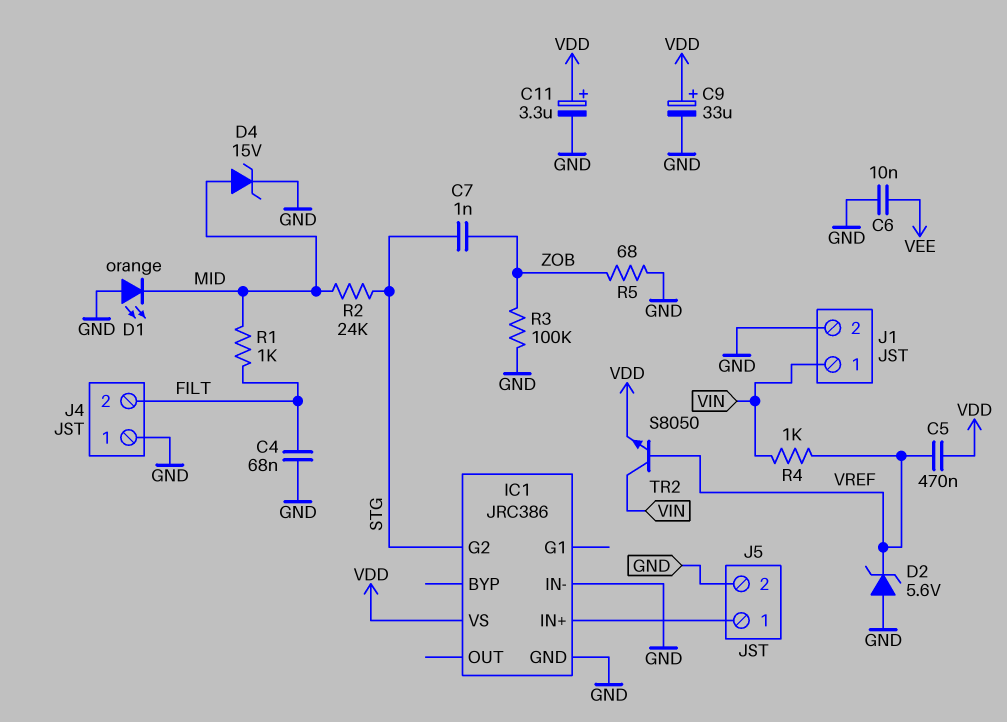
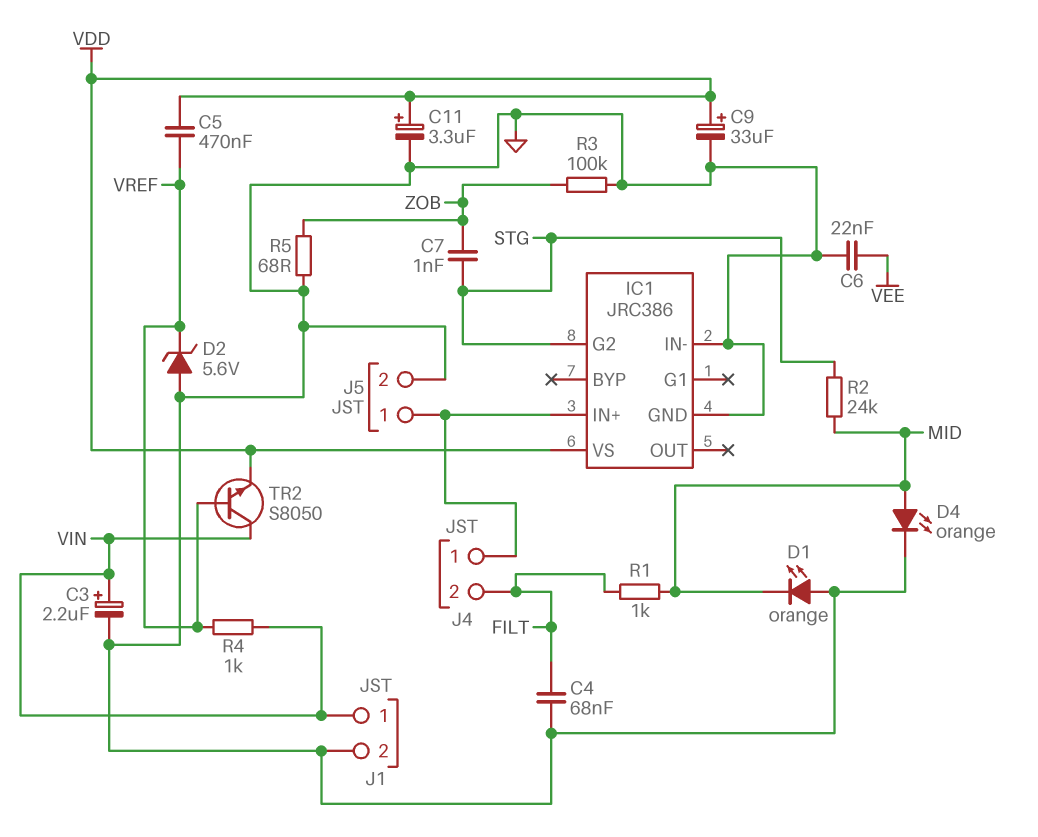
C3: none -> 2.2uF (plus VIN, minus GND)
C6: 10nF (GND, VEE) -> 22nF (GND, VEE)
D4: zener 15V (A MID, K GND) -> LED orange (A MID, K GND)
J4 pin 1: GND -> IC1/IN+

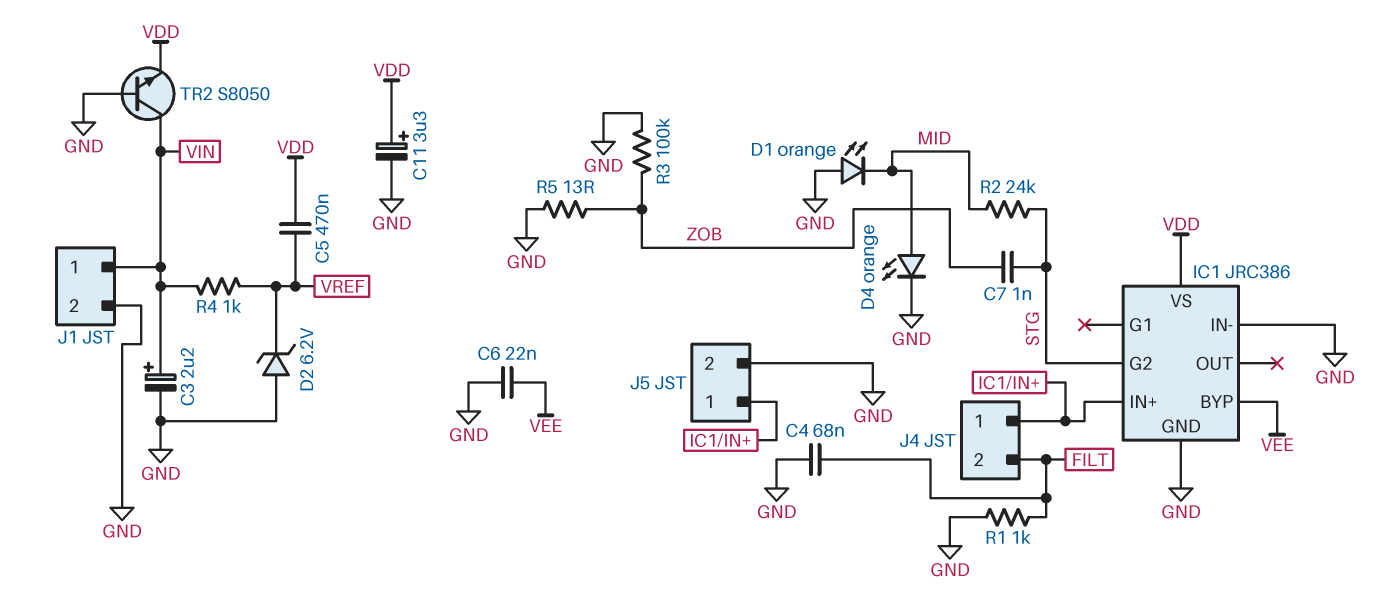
C9: 33uF (plus VDD, minus GND) -> none
D2: zener 5.6V (A GND, K VREF) -> zener 6.2V (A GND, K VREF)
IC1 pin BYP: none -> VEE
R1: 1k (FILT, MID) -> 1k (FILT, GND)
R5: 68 (GND, ZOB) -> 13 (GND, ZOB)
TR2: NPN S8050 (B VREF, C VIN, E VDD) -> NPN S8050 (B GND, C VIN, E VDD)

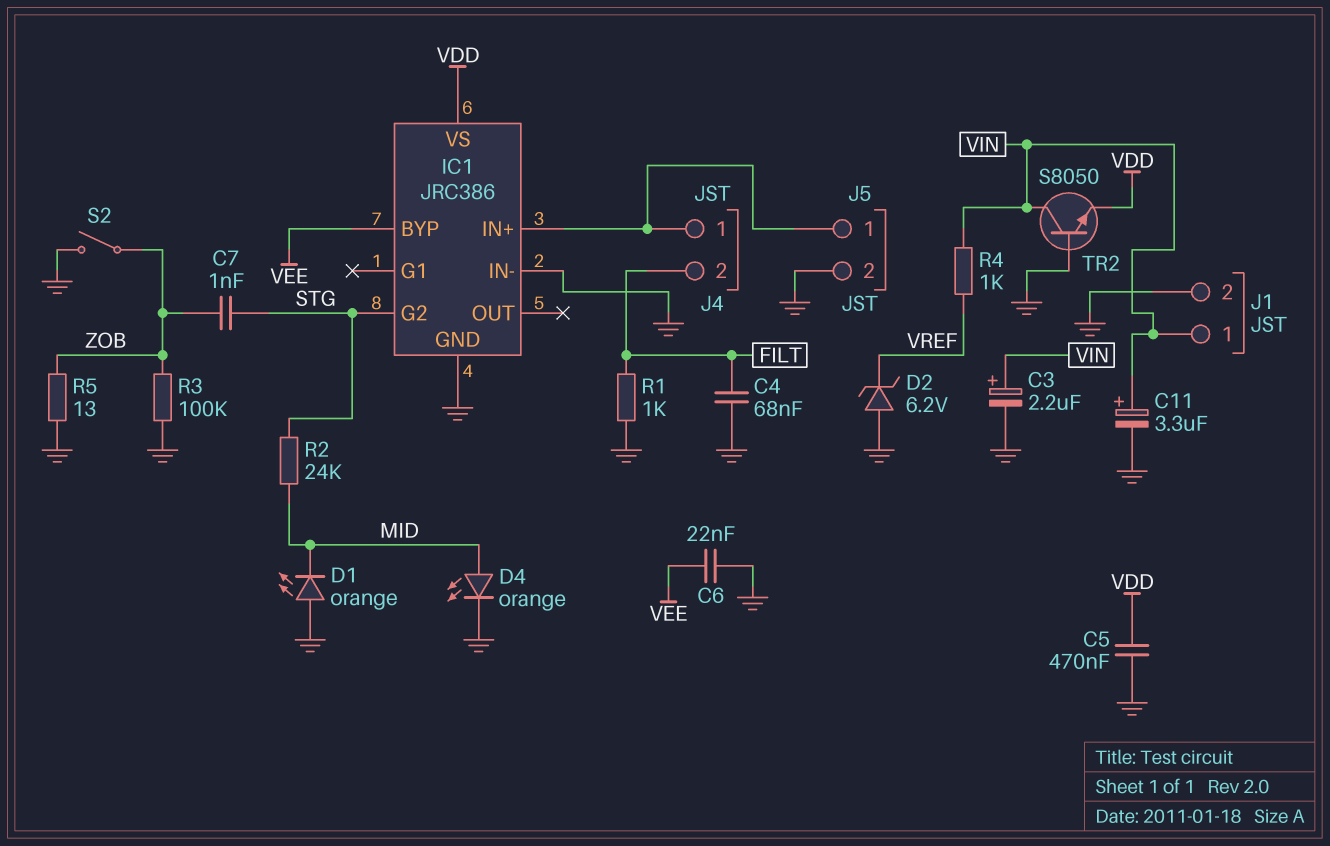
C5: 470nF (VDD, VREF) -> 470nF (GND, VDD)
C11: 3.3uF (plus VDD, minus GND) -> 3.3uF (plus VIN, minus GND)
S2: none -> switch (GND, ZOB)

